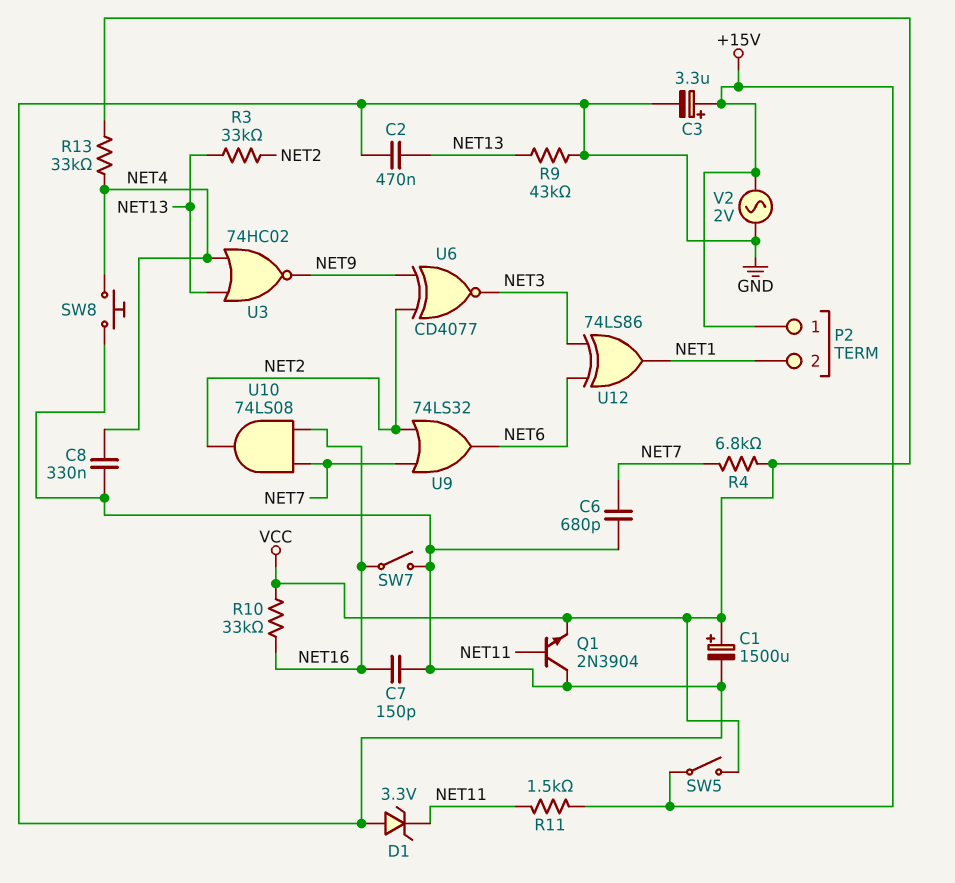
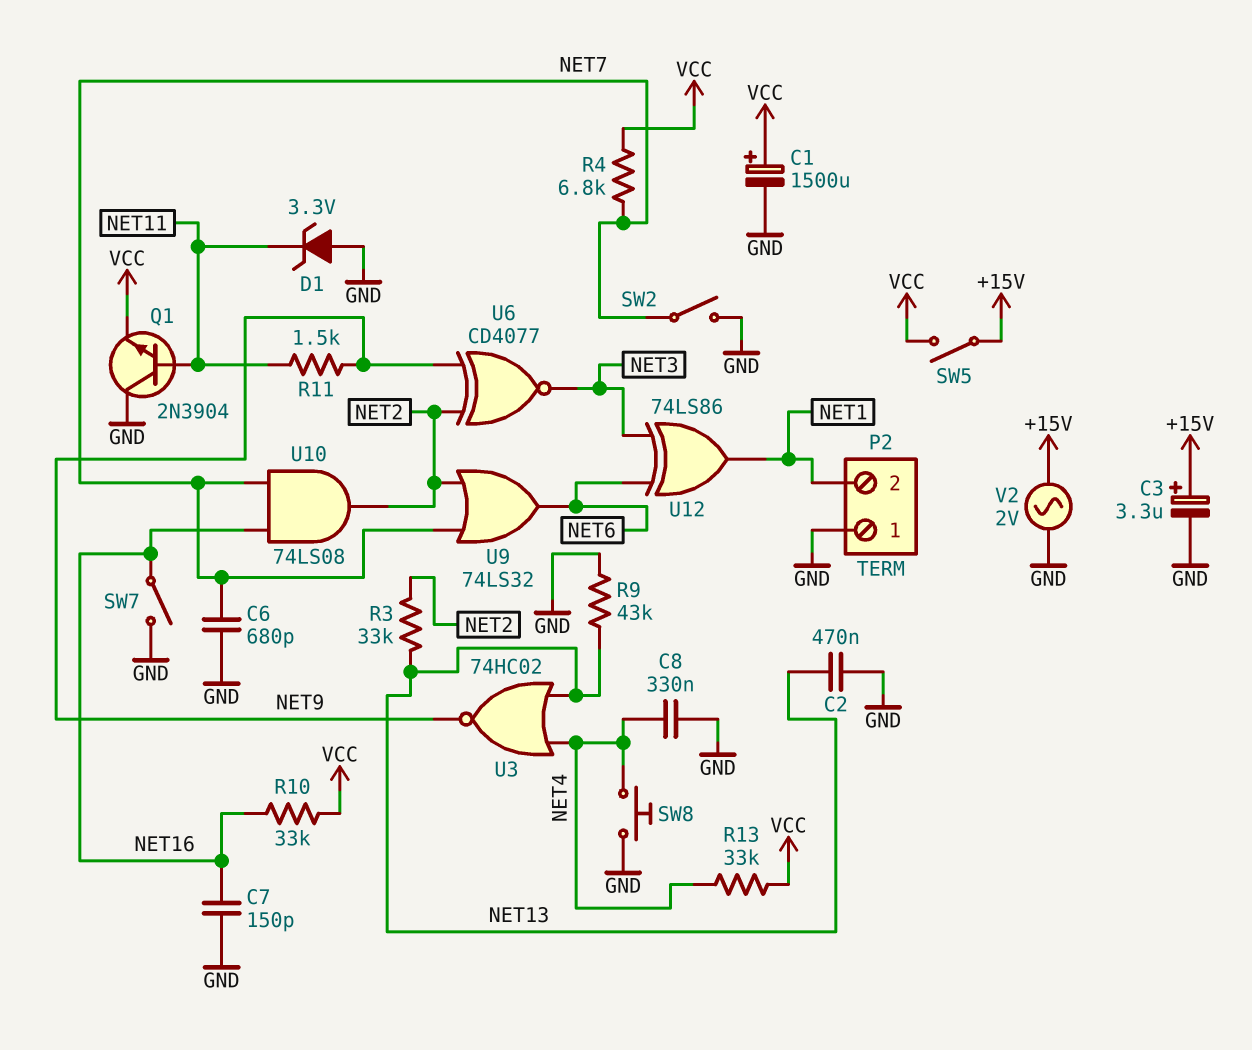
P2 pin 1: +15V -> GND
R11: 1.5k (+15V, NET11) -> 1.5k (NET9, NET11)
SW2: none -> switch (GND, NET7)

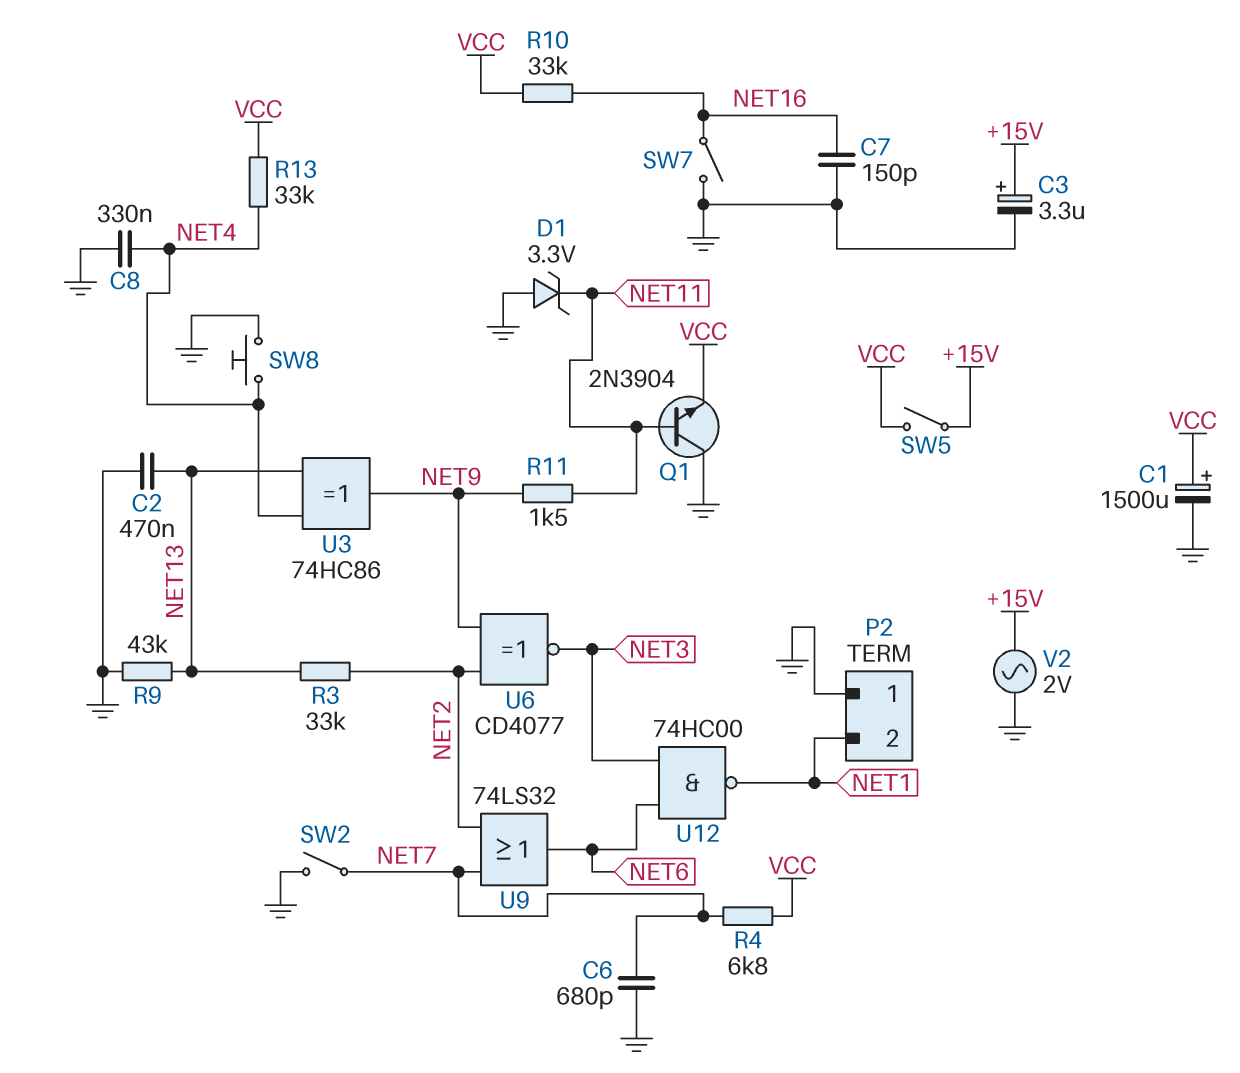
U3: NOR 74HC02 (in NET4, in NET13, out NET9) -> XOR 74HC86 (in NET4, in NET13, out NET9)
U10: AND 74LS08 (in NET7, in NET16, out NET2) -> none
U12: XOR 74LS86 (in NET3, in NET6, out NET1) -> NAND 74HC00 (in NET3, in NET6, out NET1)

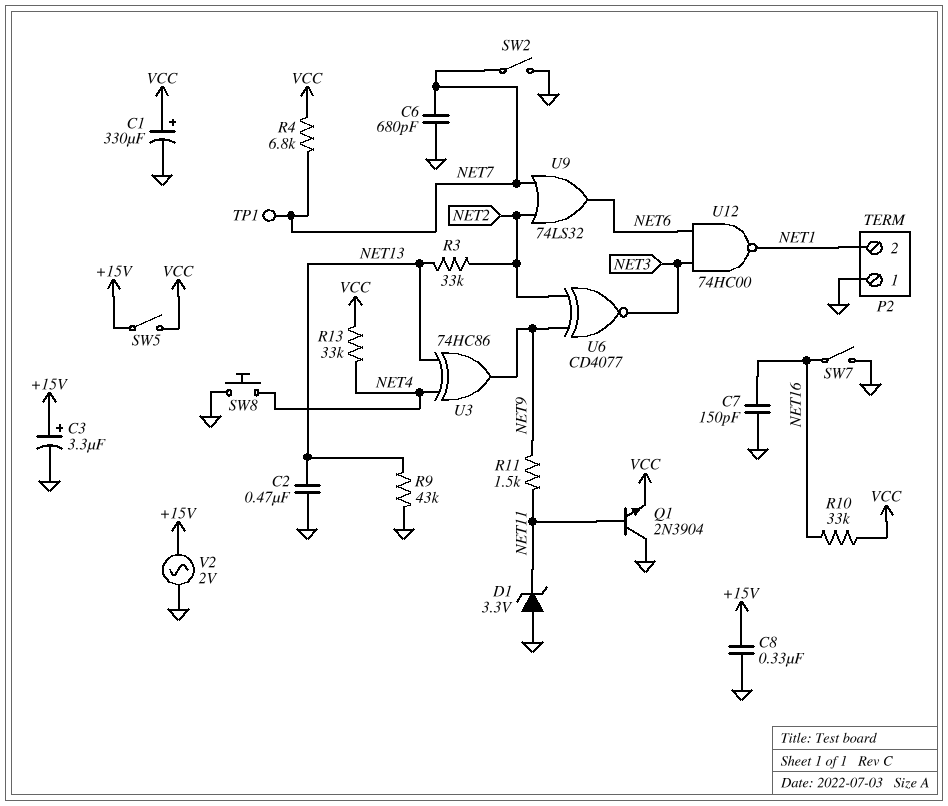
C1: 1500uF (plus VCC, minus GND) -> 330uF (plus VCC, minus GND)
C8: 330nF (GND, NET4) -> 330nF (+15V, GND)
TP1: none -> test point (NET7)

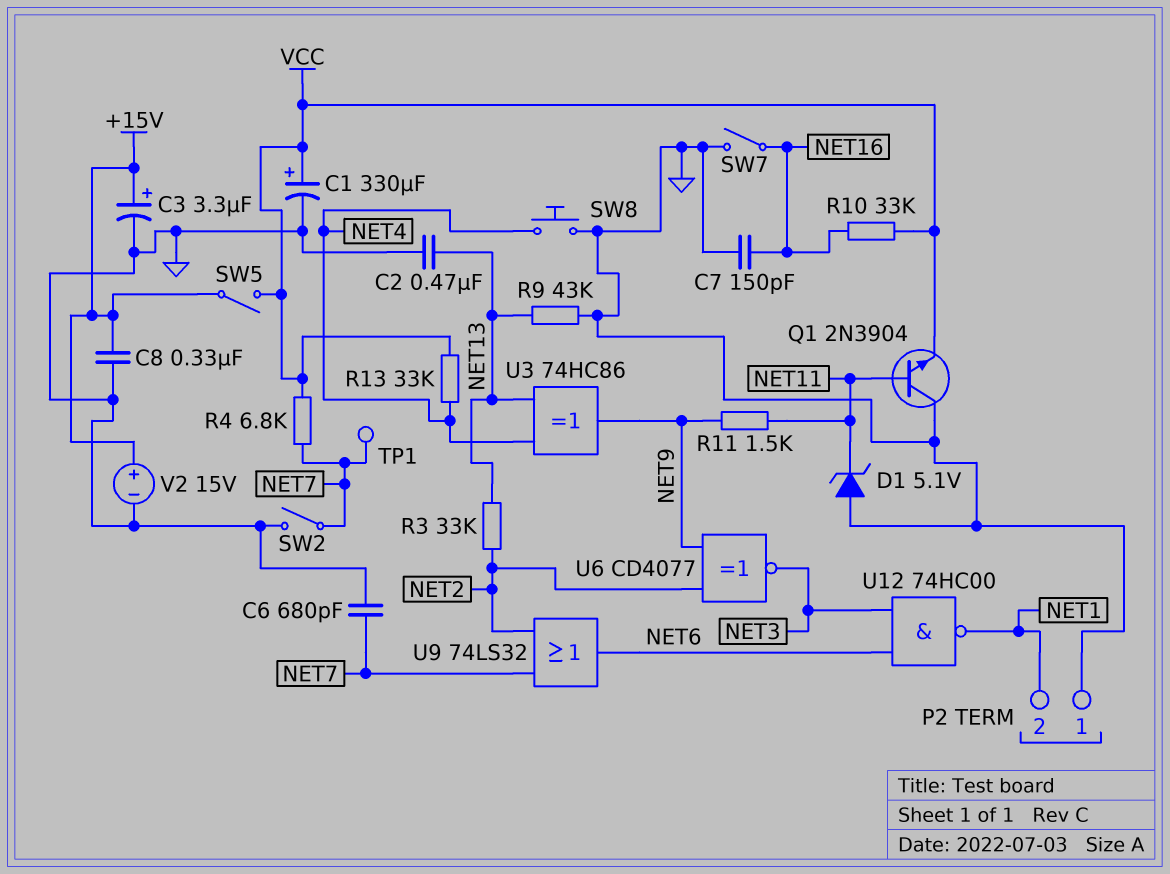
D1: zener 3.3V (A GND, K NET11) -> zener 5.1V (A GND, K NET11)
V2: AC 2V (+15V, GND) -> 15V (plus +15V, minus GND)

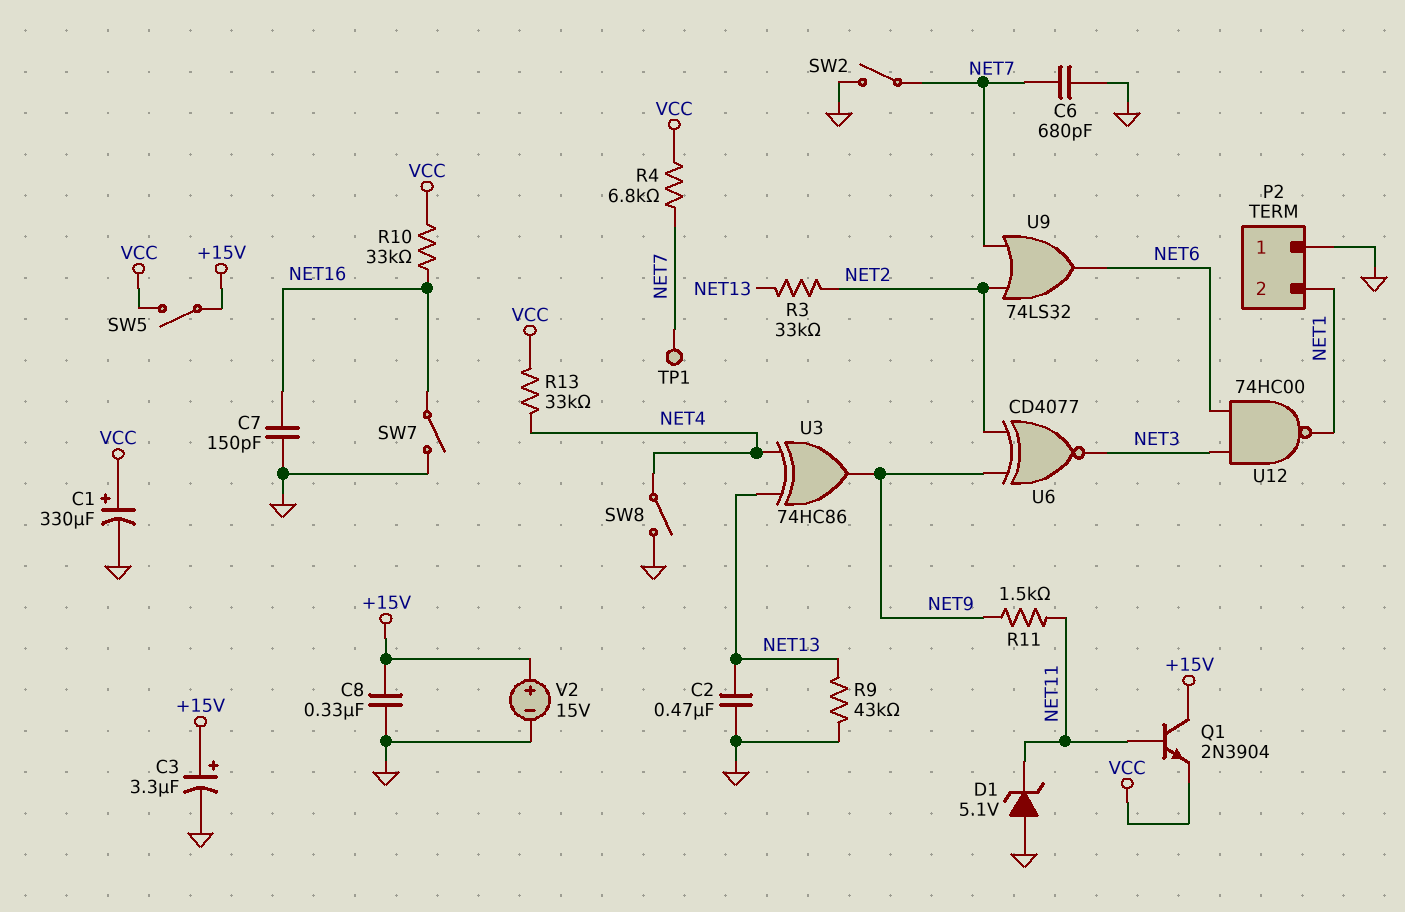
Q1: NPN 2N3904 (B NET11, C GND, E VCC) -> NPN 2N3904 (B NET11, C +15V, E VCC)
SW8: button (GND, NET4) -> switch (GND, NET4)

